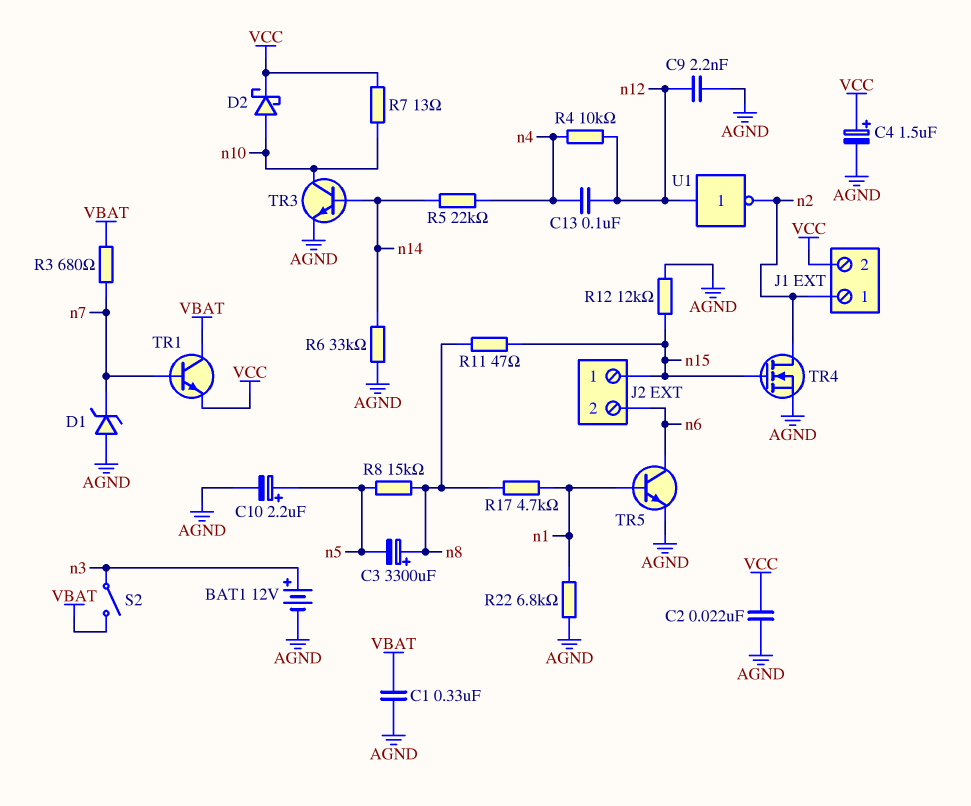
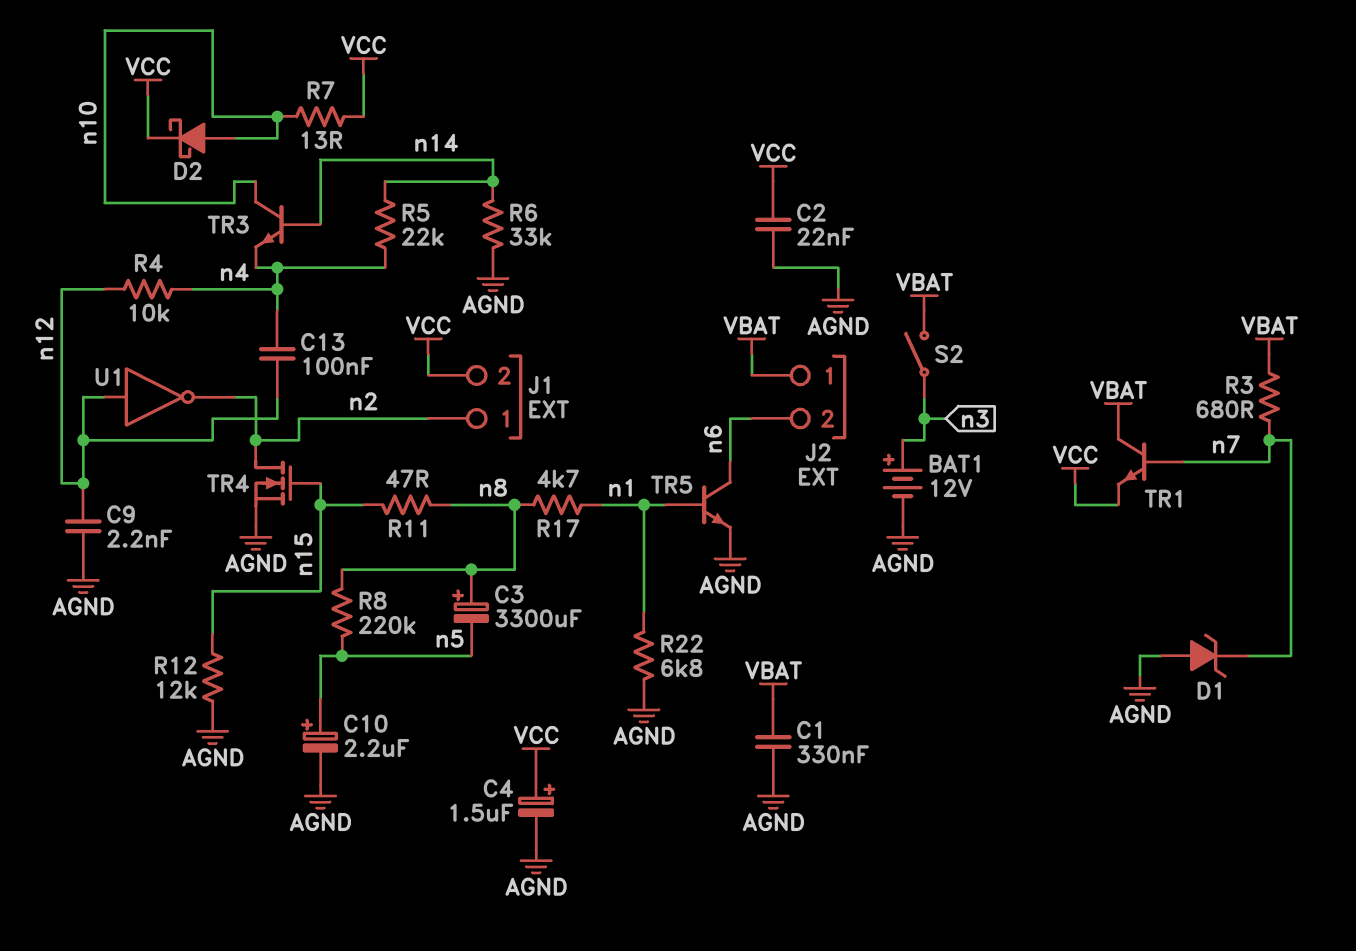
J2 pin 1: n15 -> VBAT
R8: 15k (n5, n8) -> 220k (n5, n8)
TR3: NPN (B n14, C n10, E AGND) -> NPN (B n14, C n10, E n4)

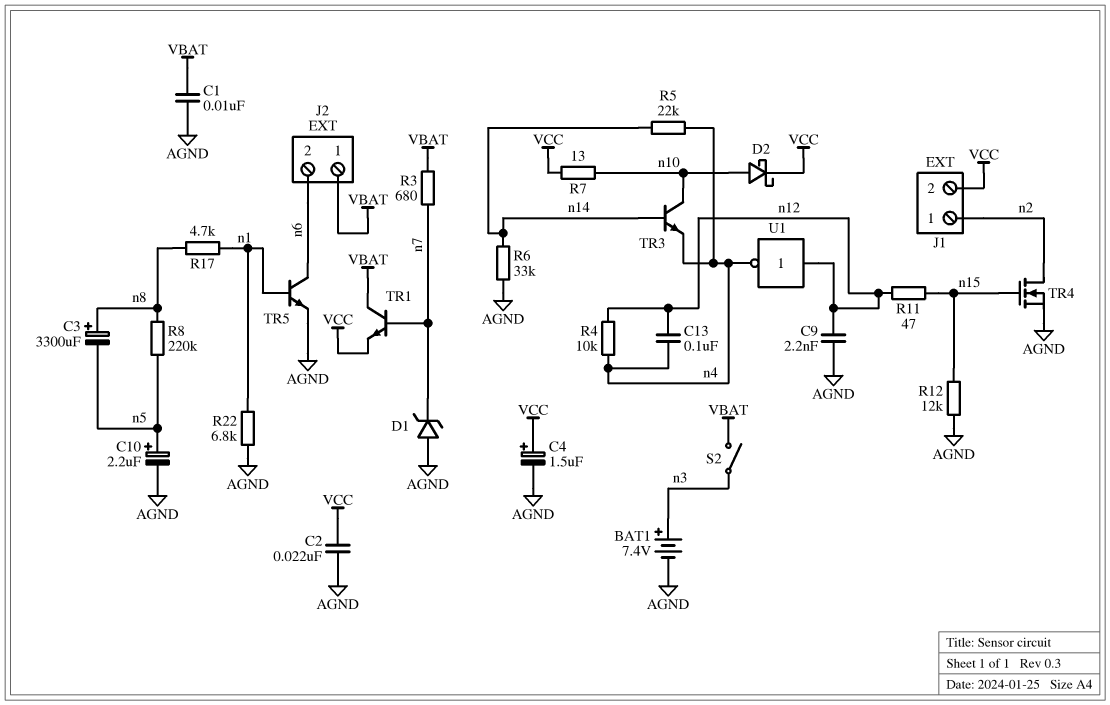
BAT1: 12V (plus n3, minus AGND) -> 7.4V (plus n3, minus AGND)
C1: 330nF (AGND, VBAT) -> 10nF (AGND, VBAT)
R11: 47 (n8, n15) -> 47 (n12, n15)
U1: NOT (in n12, out n2) -> NOT (in n12, out n4)

